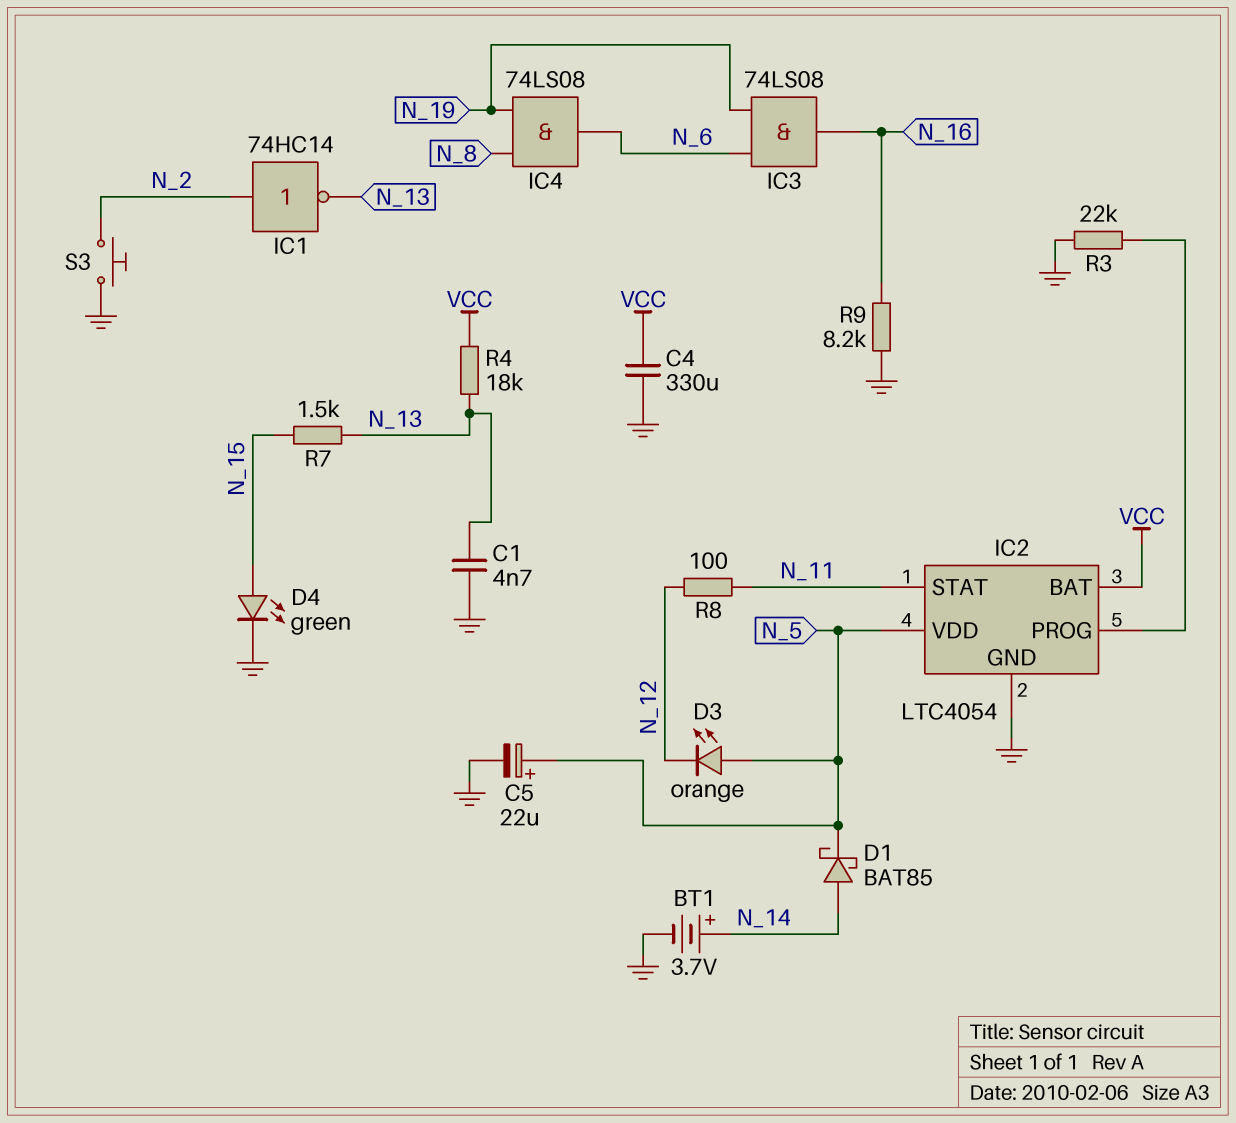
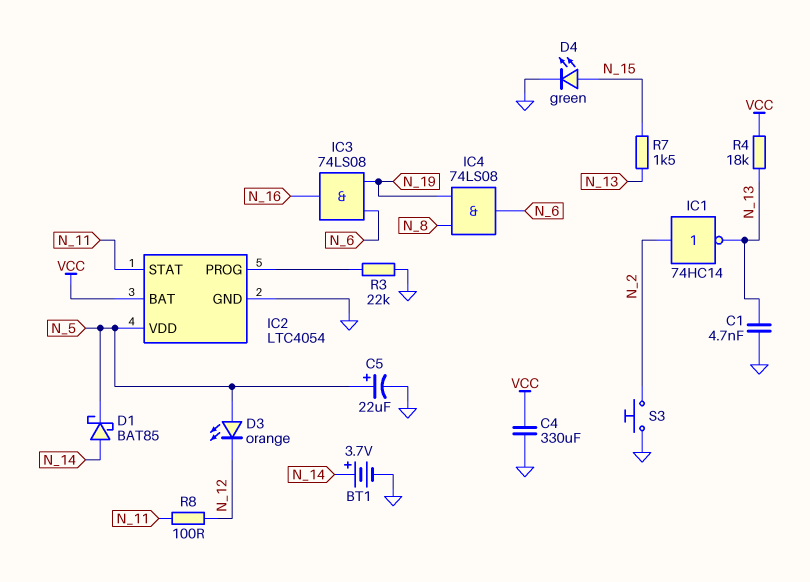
R9: 8.2k (GND, N_16) -> none

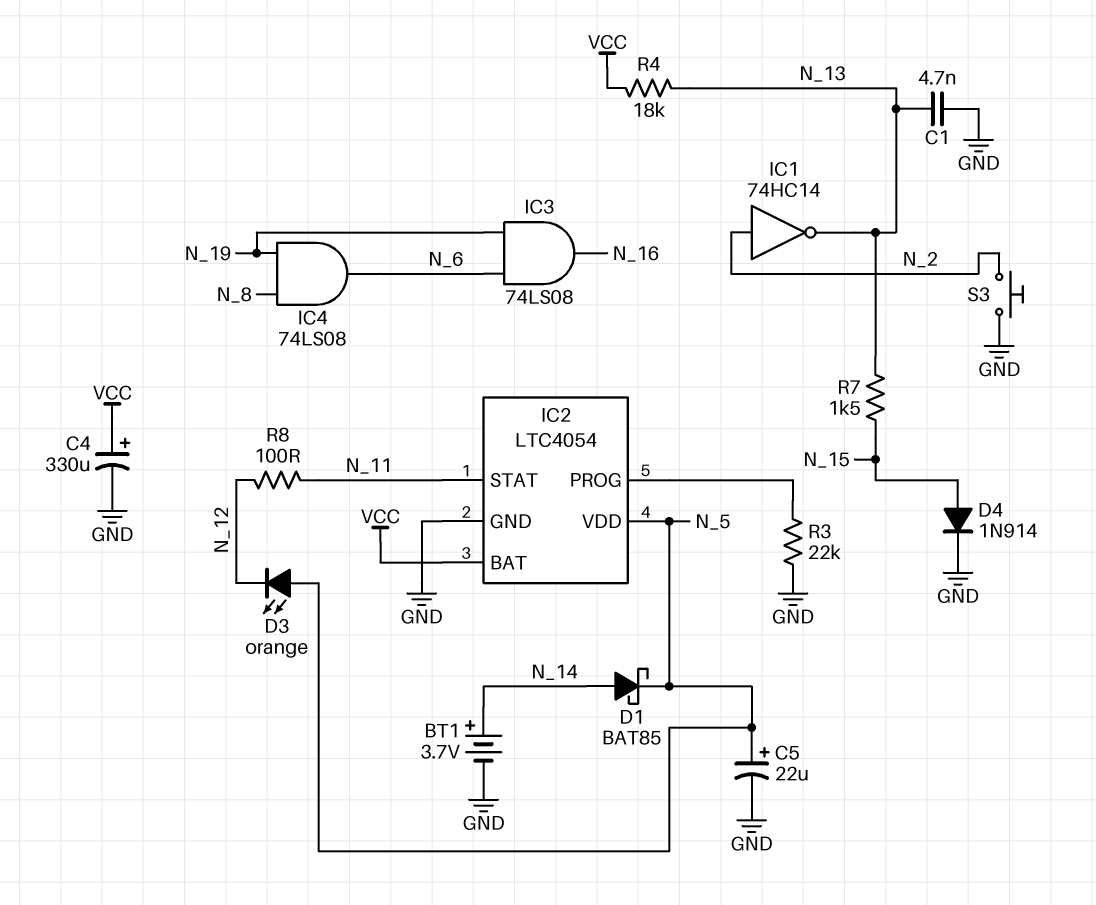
C4: 330uF (GND, VCC) -> 330uF (plus VCC, minus GND)
D4: LED green (A N_15, K GND) -> diode 1N914 (A N_15, K GND)

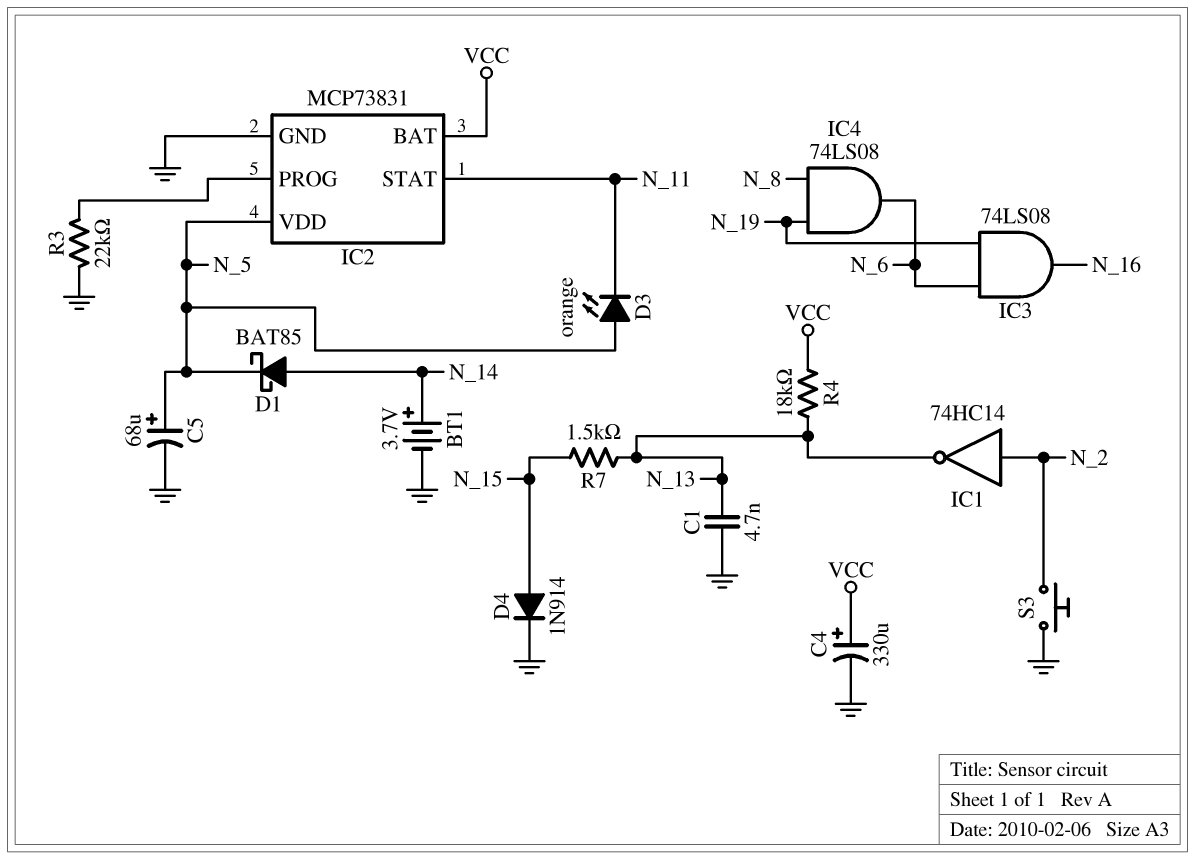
C5: 22uF (plus N_5, minus GND) -> 68uF (plus N_5, minus GND)
D3: LED orange (A N_5, K N_12) -> LED orange (A N_5, K N_11)
IC2: LTC4054 -> MCP73831
R8: 100 (N_11, N_12) -> none

